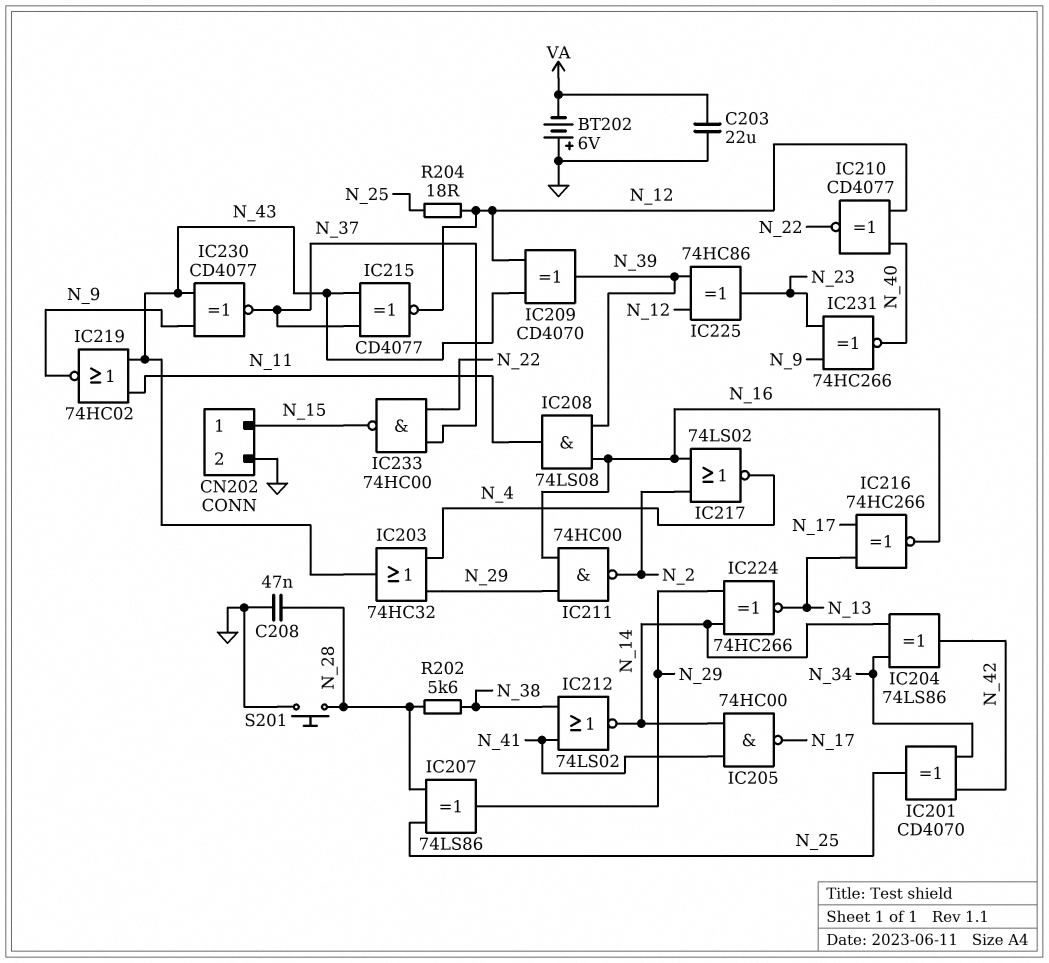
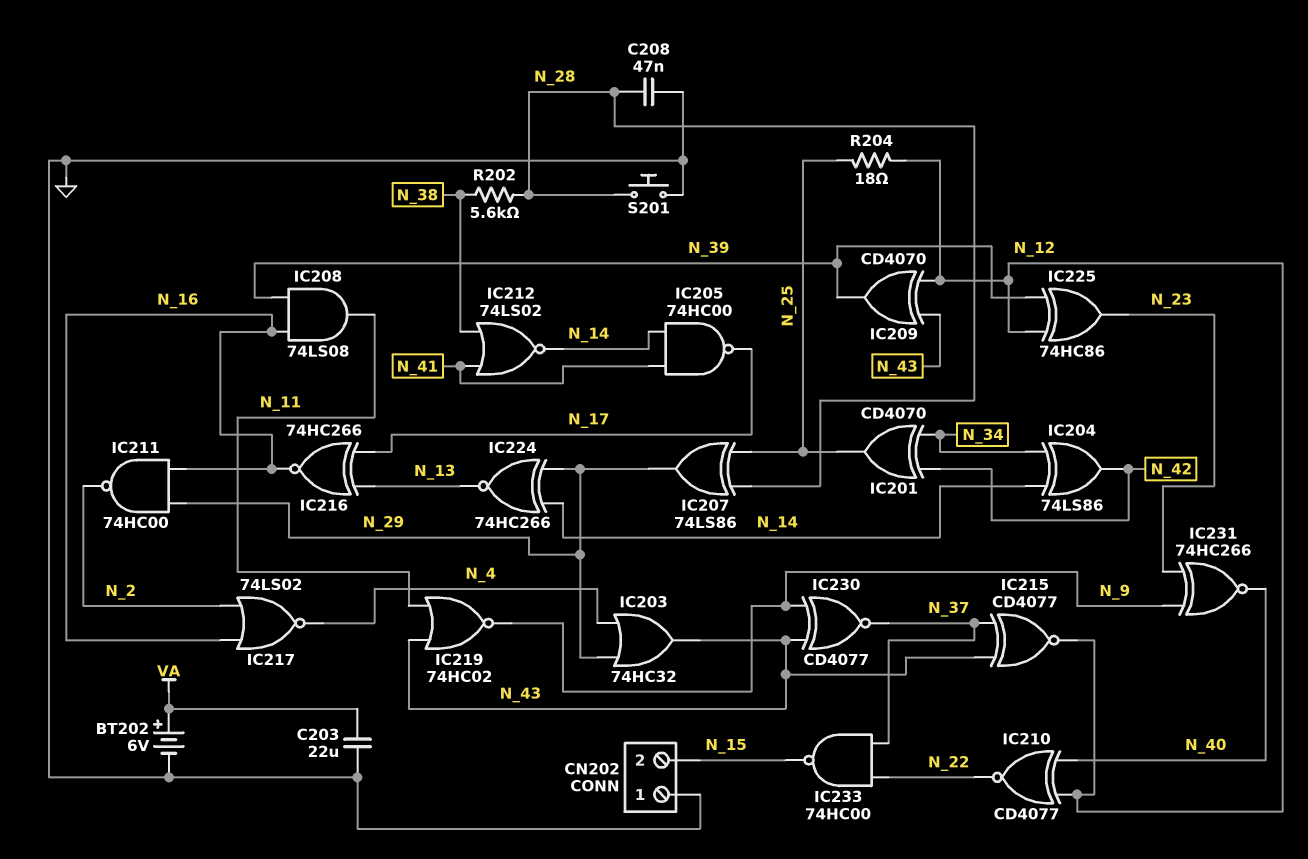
BT202: 6V (plus GND, minus VA) -> 6V (plus VA, minus GND)
CN202 pin 1: N_15 -> GND
CN202 pin 2: GND -> N_15

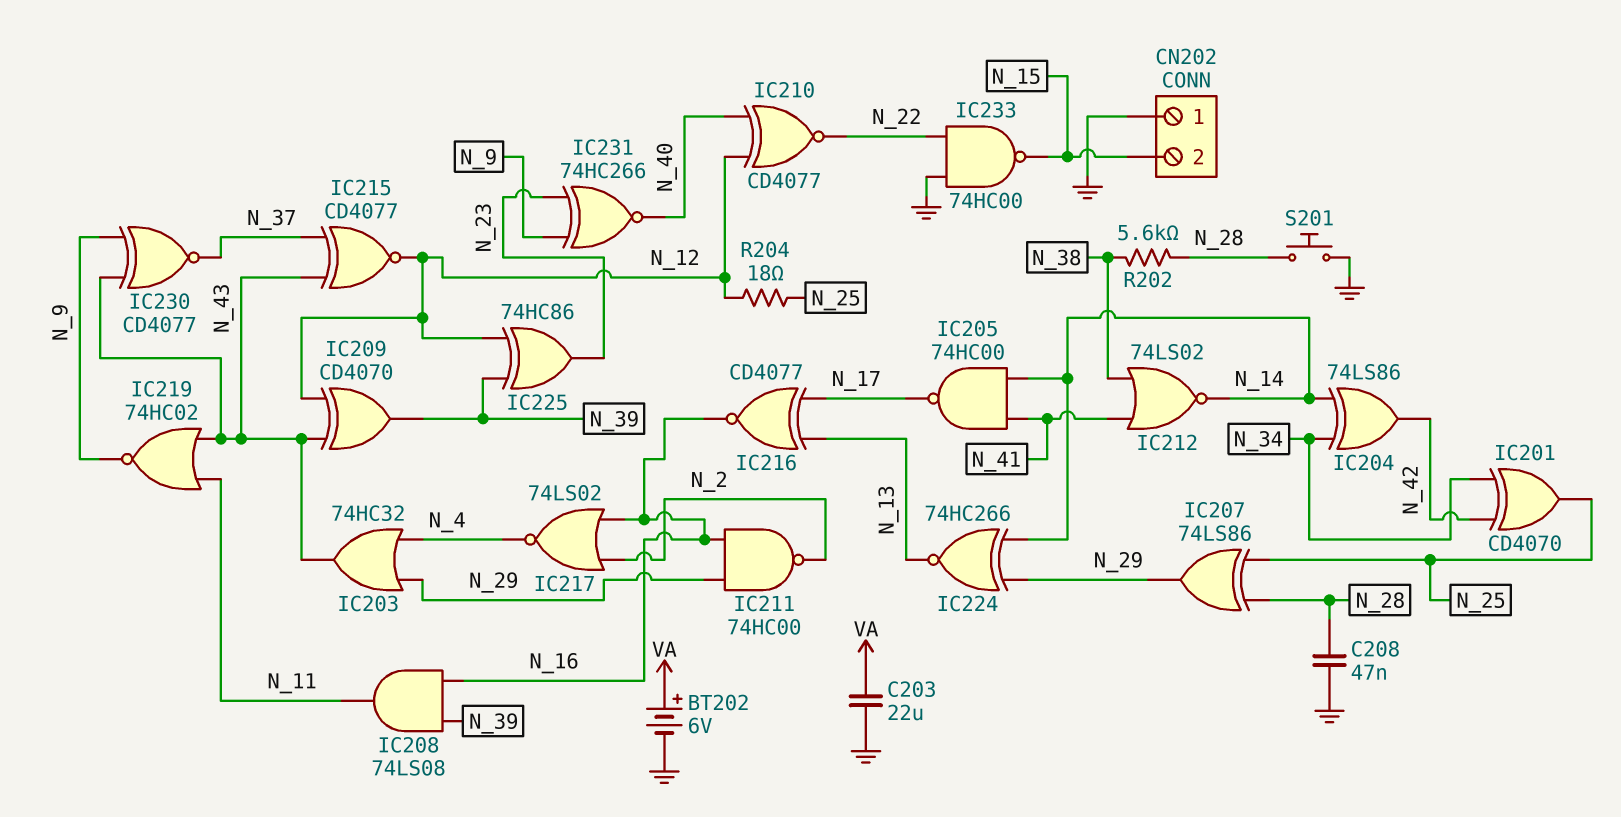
IC216: XNOR 74HC266 (in N_13, in N_17, out N_16) -> XNOR CD4077 (in N_13, in N_17, out N_16)
IC233: NAND 74HC00 (in N_22, in N_37, out N_15) -> NAND 74HC00 (in GND, in N_22, out N_15)

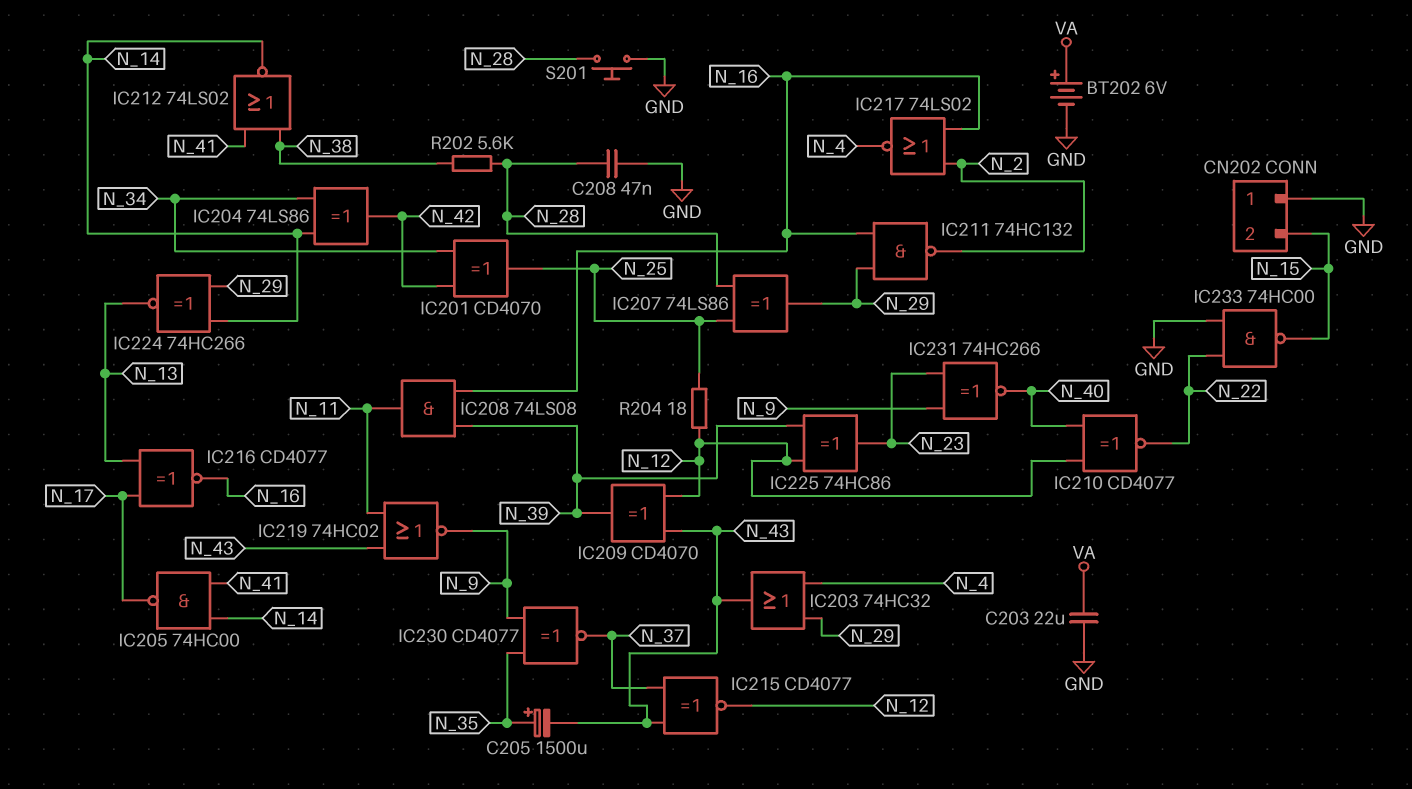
C205: none -> 1500uF (plus N_35, minus N_43)
IC211: NAND 74HC00 (in N_16, in N_29, out N_2) -> NAND 74HC132 (in N_16, in N_29, out N_2)
IC230: XNOR CD4077 (in N_9, in N_43, out N_37) -> XNOR CD4077 (in N_9, in N_35, out N_37)

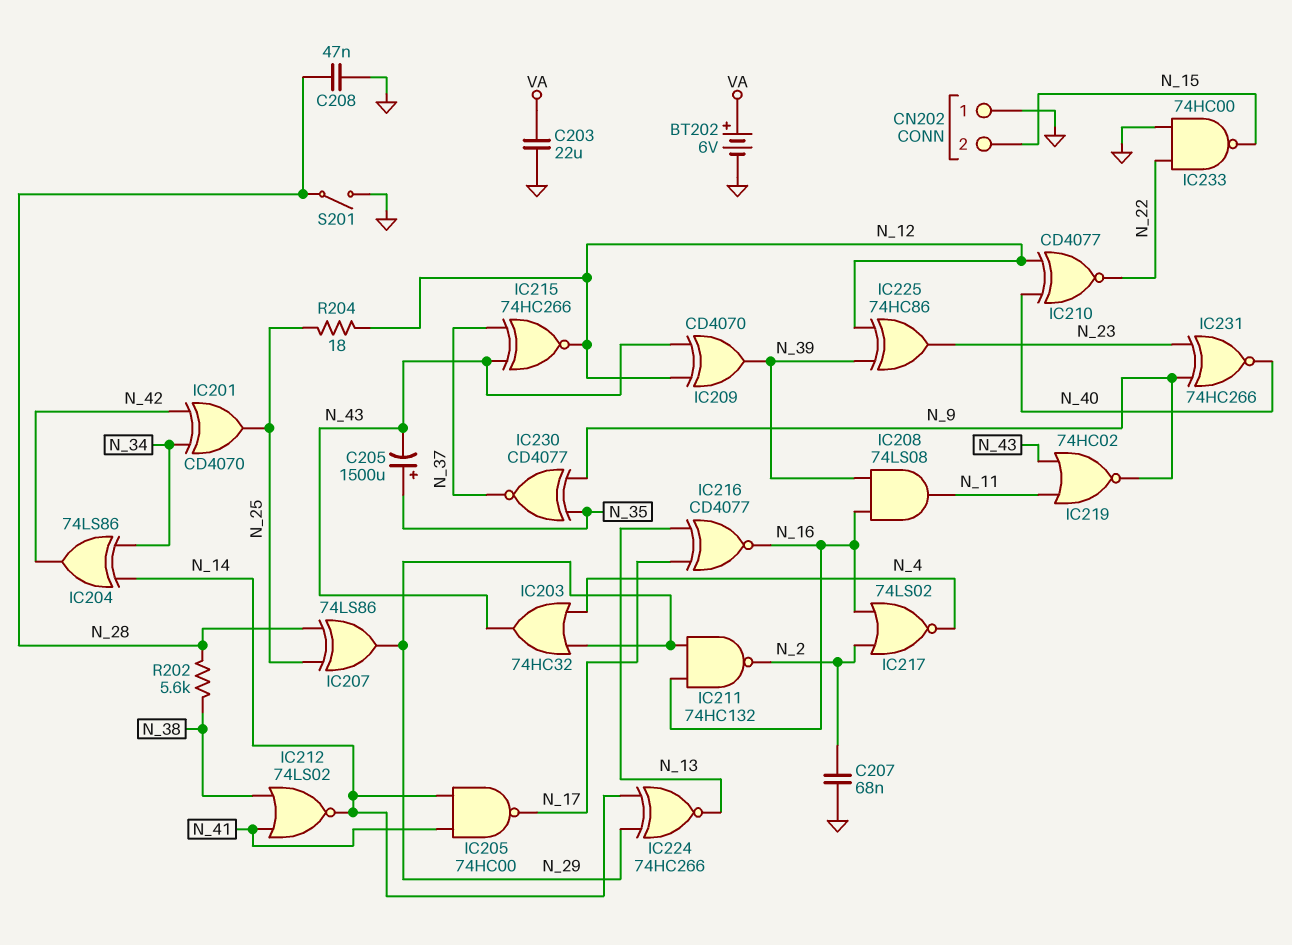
C207: none -> 68nF (GND, N_2)
IC215: XNOR CD4077 (in N_37, in N_43, out N_12) -> XNOR 74HC266 (in N_37, in N_43, out N_12)
S201: button (GND, N_28) -> switch (GND, N_28)

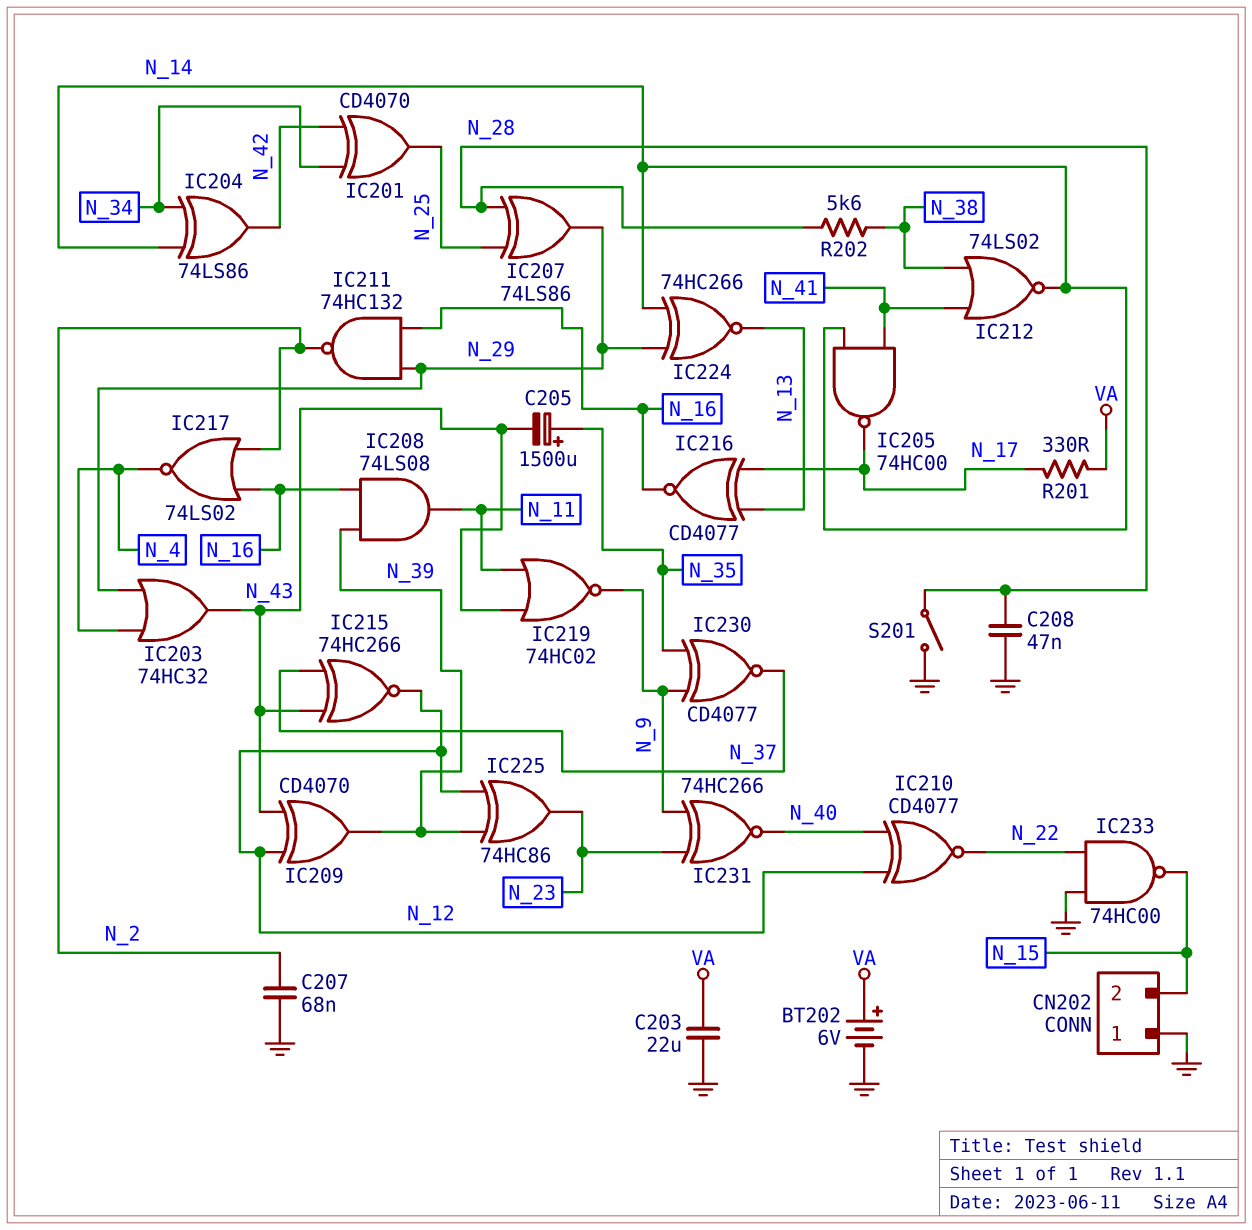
R201: none -> 330 (N_17, VA)
R204: 18 (N_12, N_25) -> none

